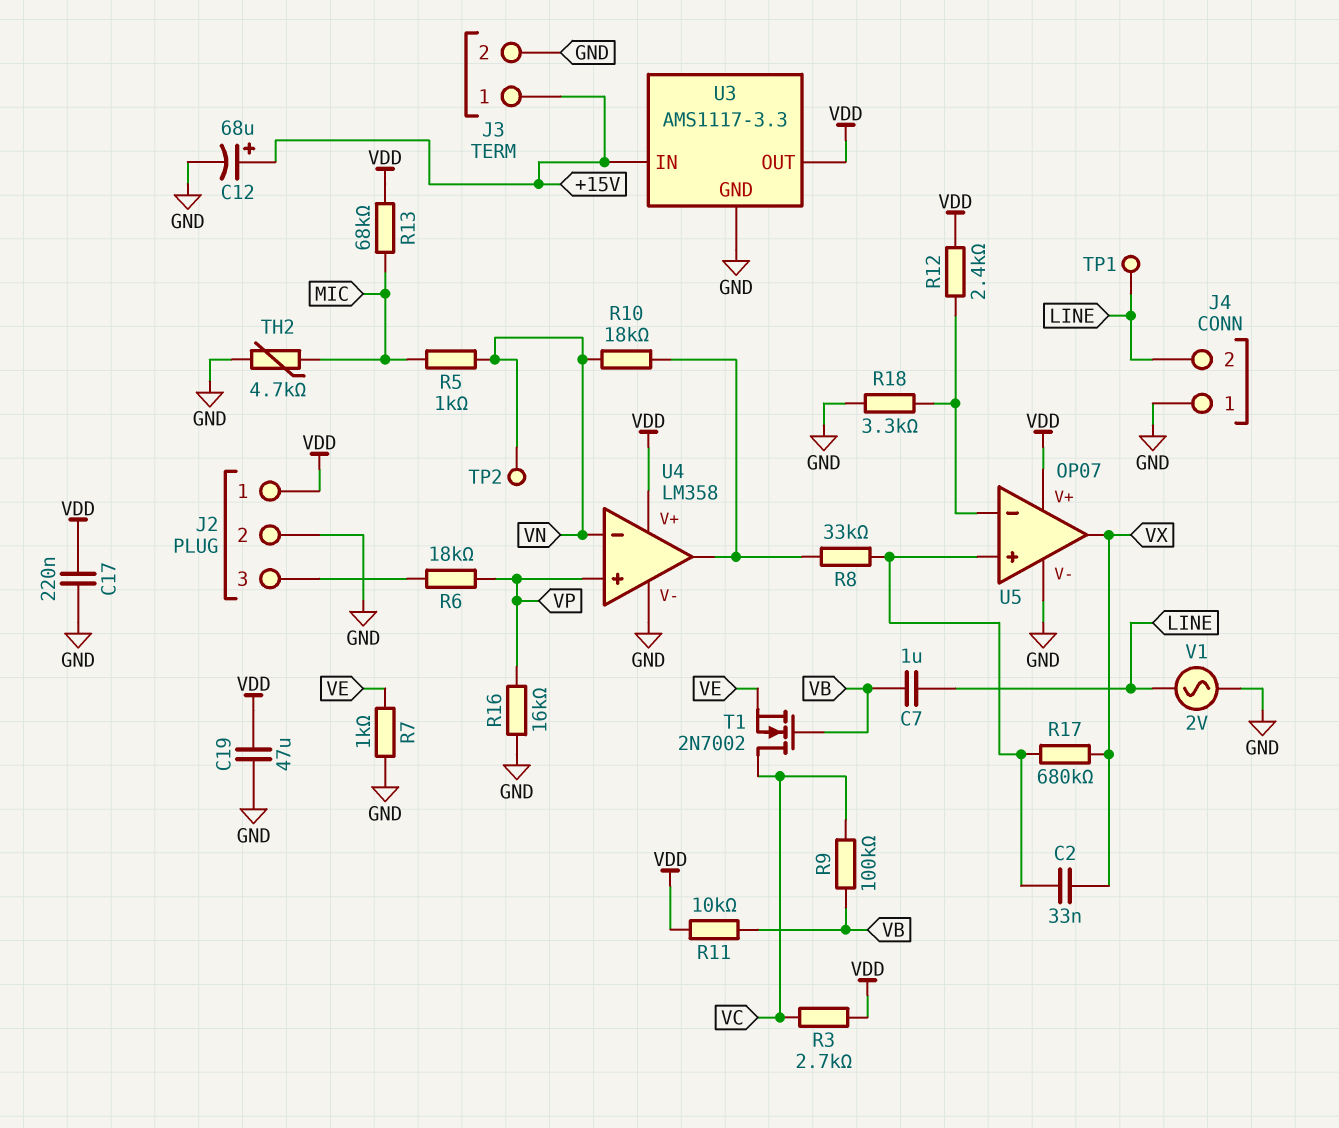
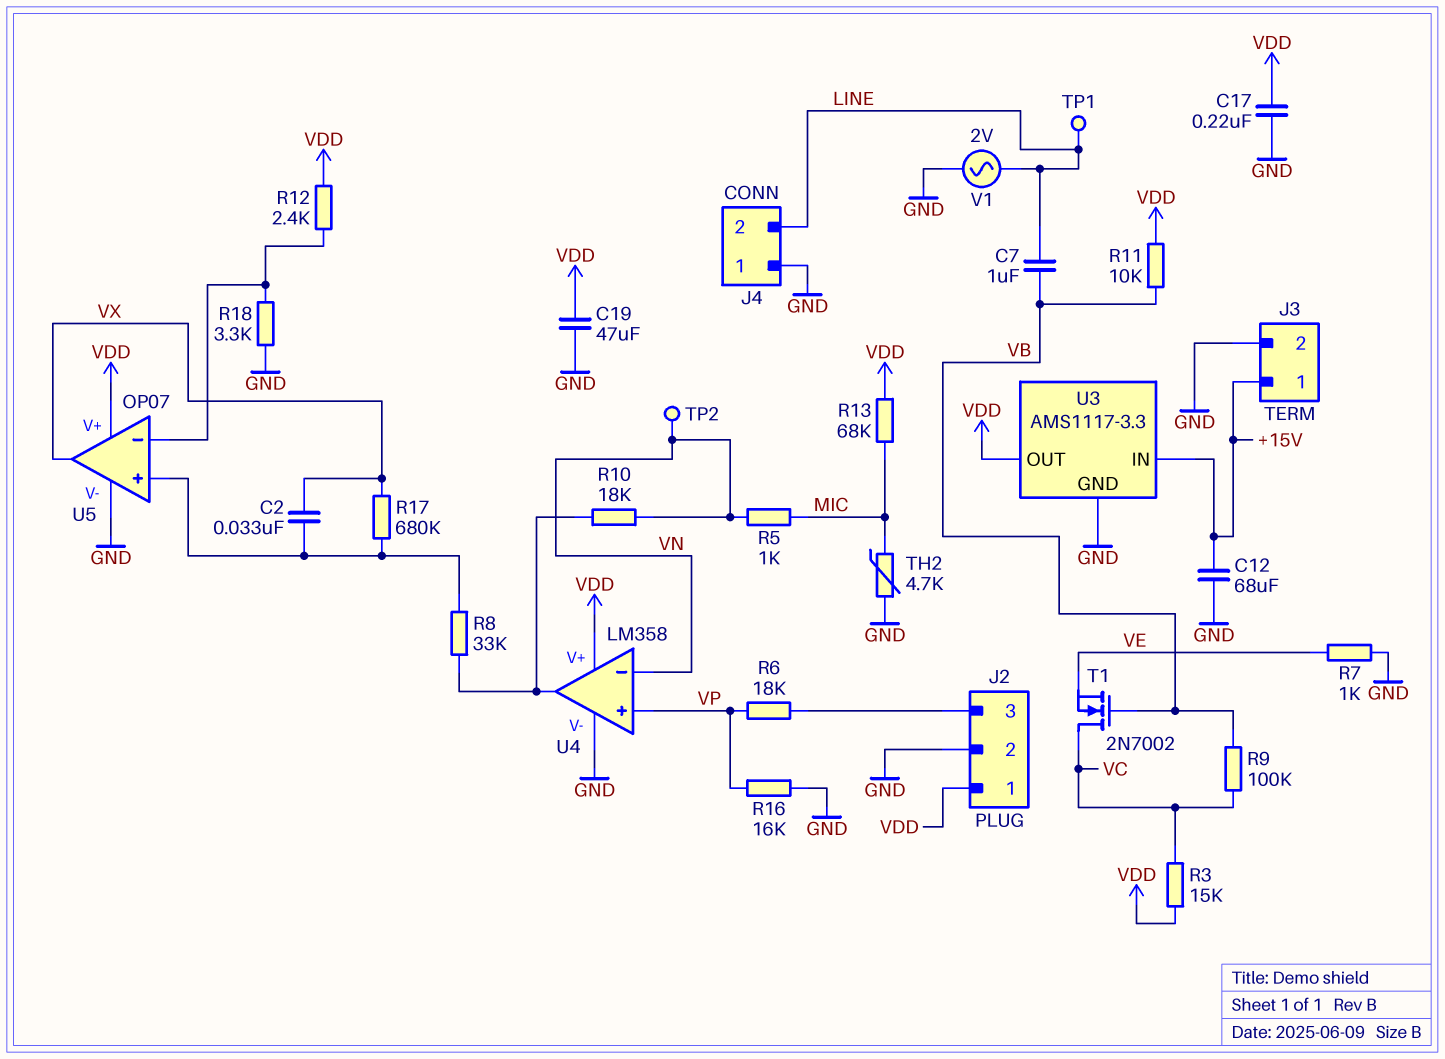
C12: 68uF (plus +15V, minus GND) -> 68uF (+15V, GND)
R3: 2.7k (VC, VDD) -> 15k (VC, VDD)

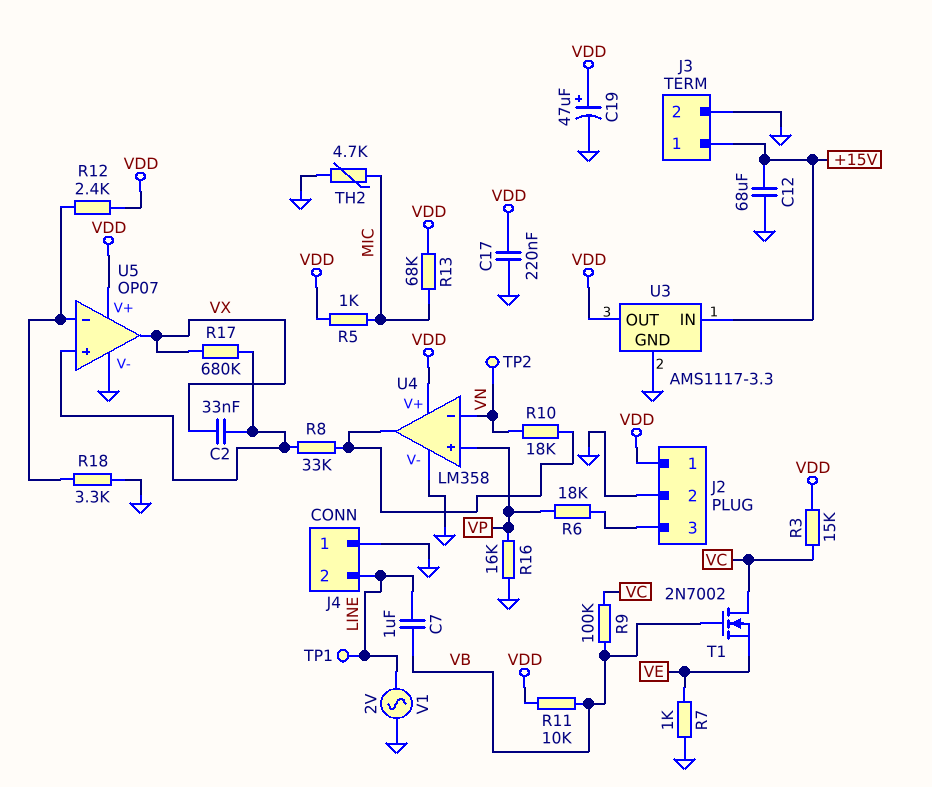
C19: 47uF (GND, VDD) -> 47uF (plus VDD, minus GND)
R5: 1k (MIC, VN) -> 1k (MIC, VDD)

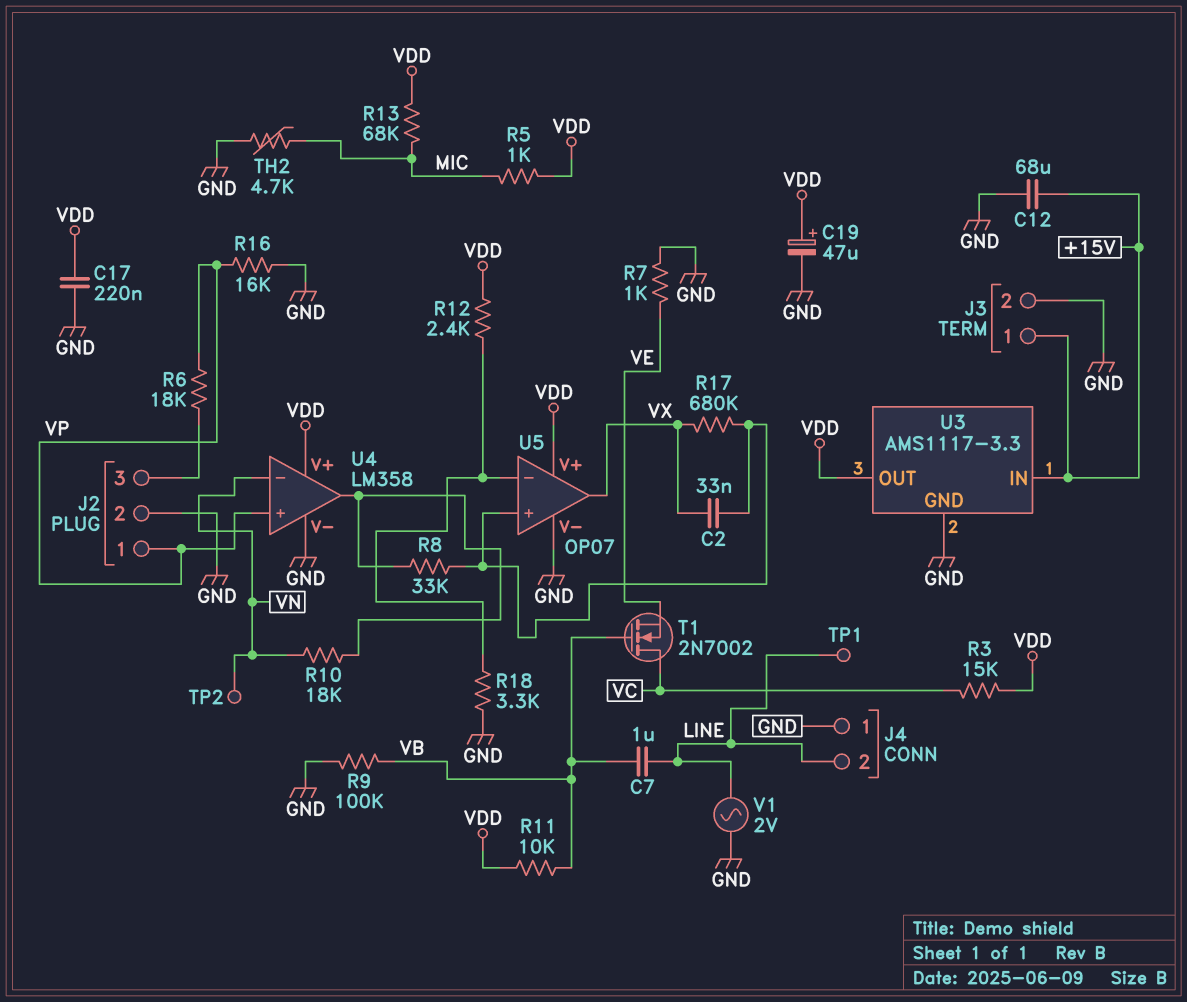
J2 pin 1: VDD -> VP
R9: 100k (VB, VC) -> 100k (GND, VB)

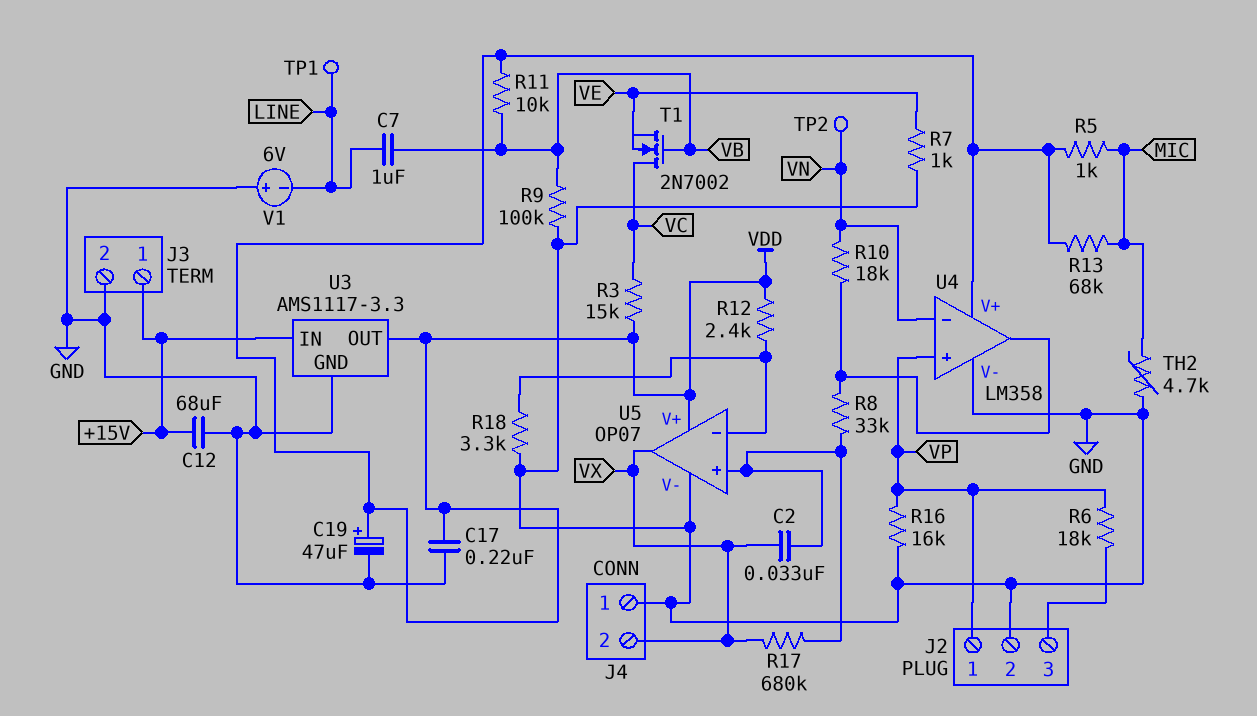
J4 pin 2: LINE -> VX
V1: AC 2V (GND, LINE) -> 6V (plus GND, minus LINE)

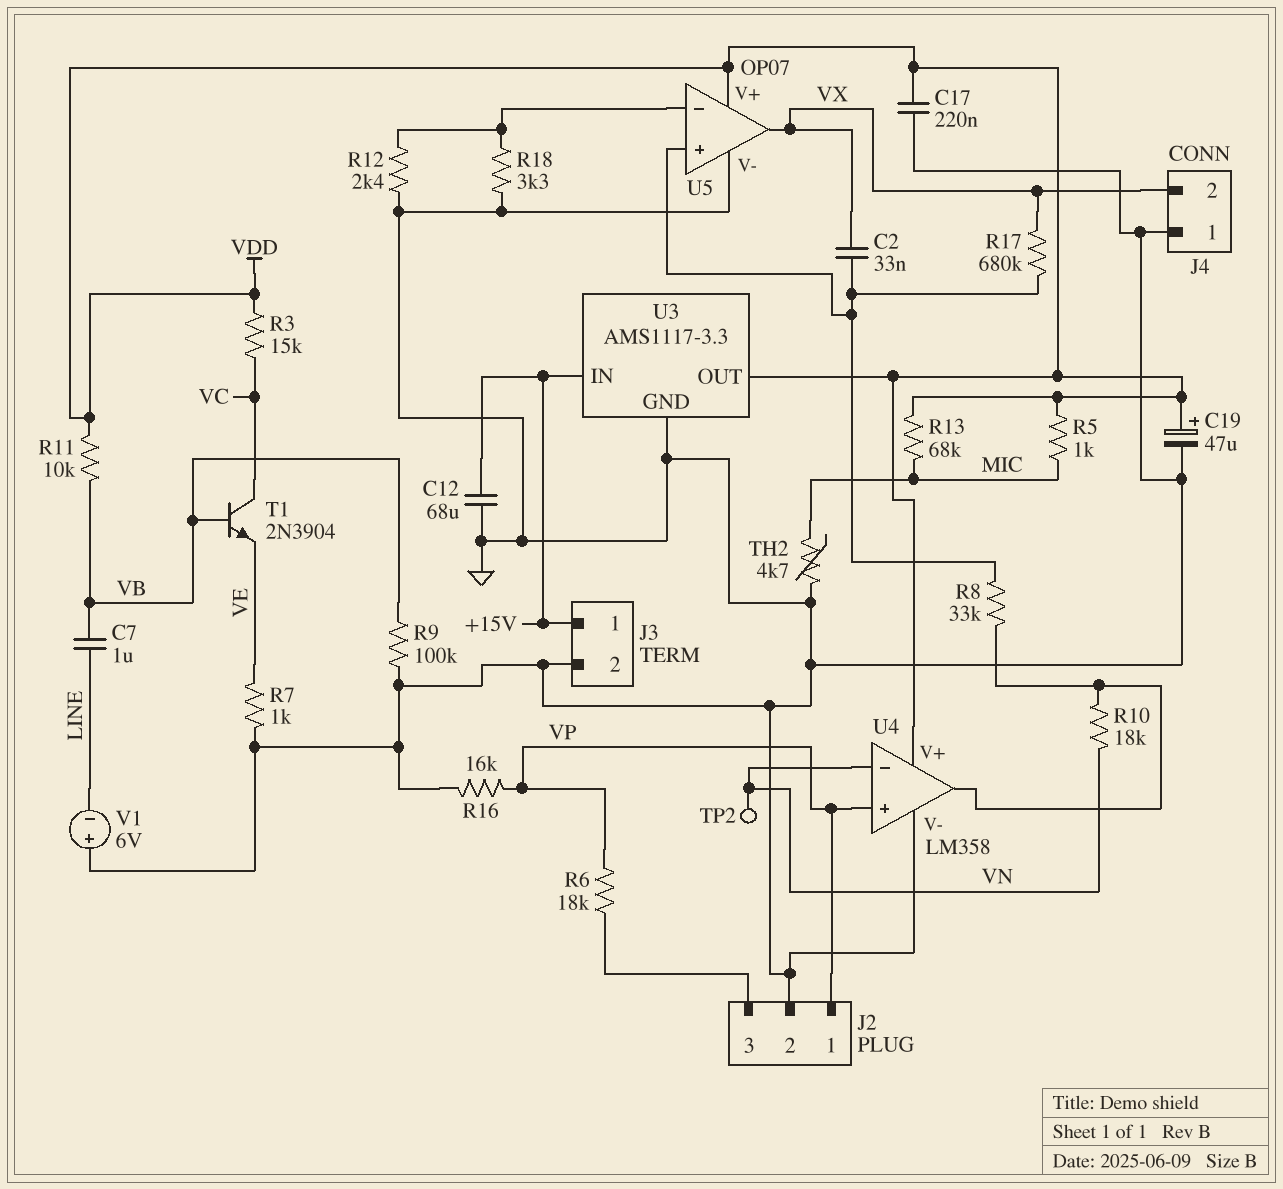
R12: 2.4k (U5/in-, VDD) -> 2.4k (GND, U5/in-)
T1: NMOS 2N7002 (G VB, D VC, S VE) -> NPN 2N3904 (B VB, C VC, E VE)
TP1: test point (LINE) -> none

